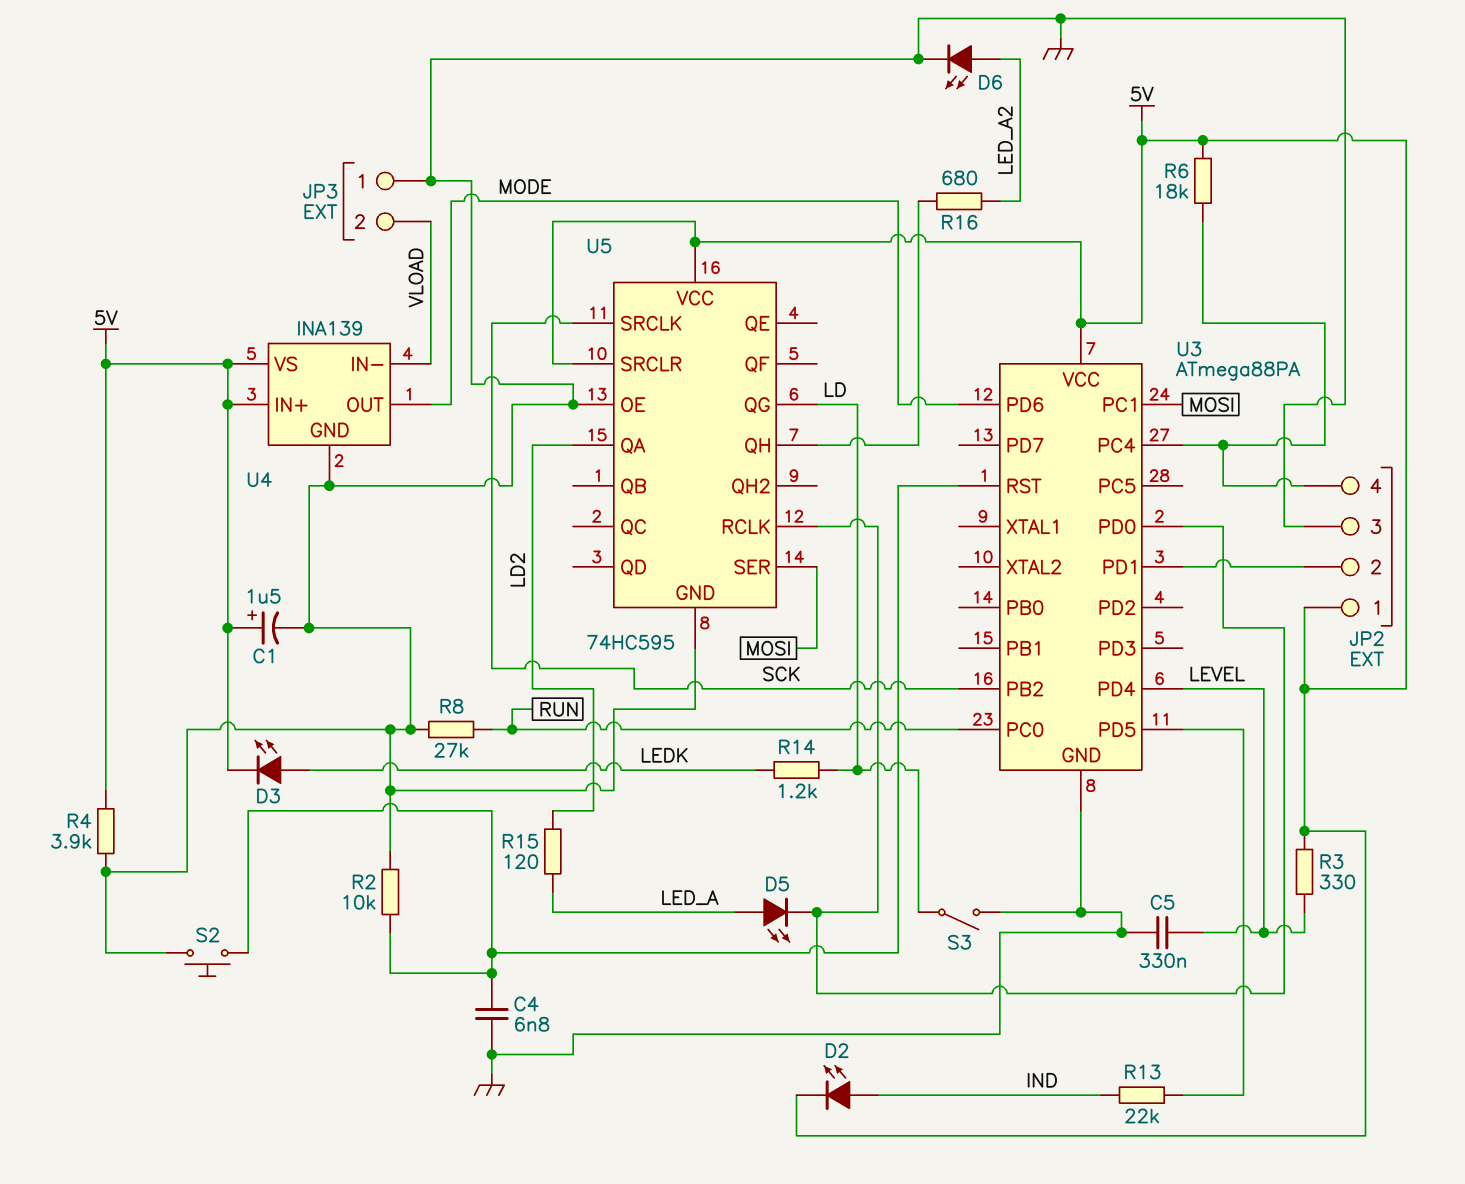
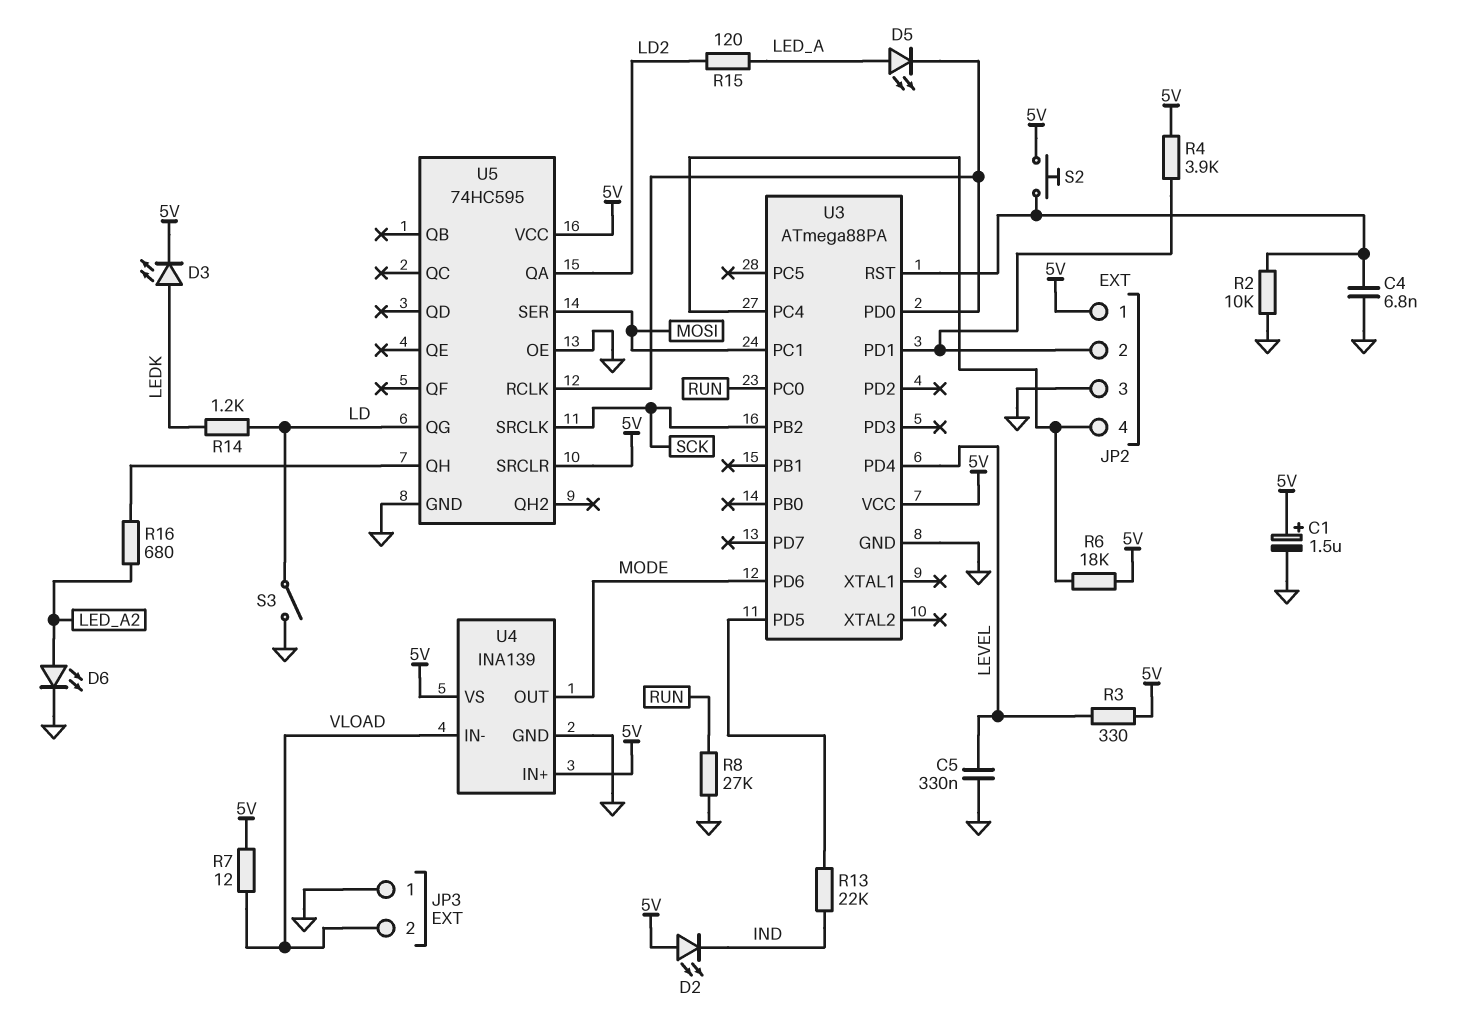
D2: LED (A IND, K 5V) -> LED (A 5V, K IND)
R4: 3.9k (5V, GND) -> 3.9k (5V, JP2/2)
R7: none -> 12 (5V, VLOAD)
S2: button (GND, U3/RST) -> button (5V, U3/RST)

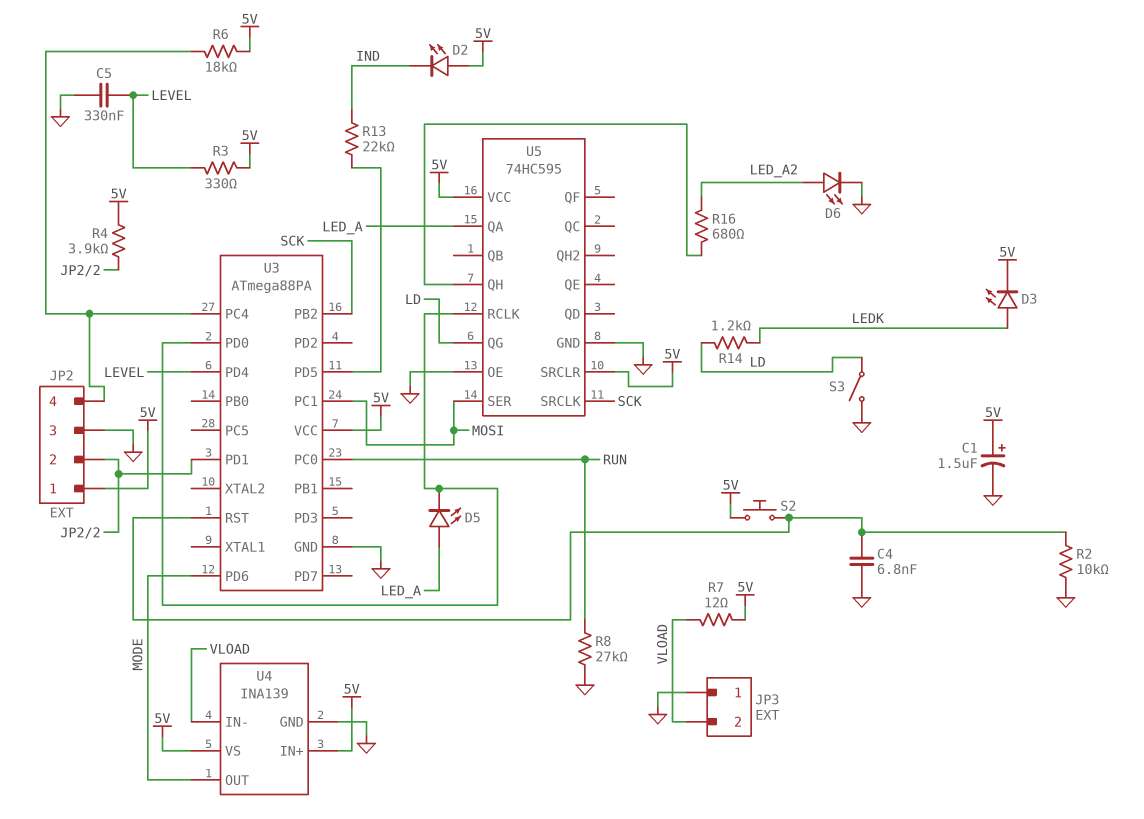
R15: 120 (LD2, LED_A) -> none
U5 pin QA: LD2 -> LED_A

